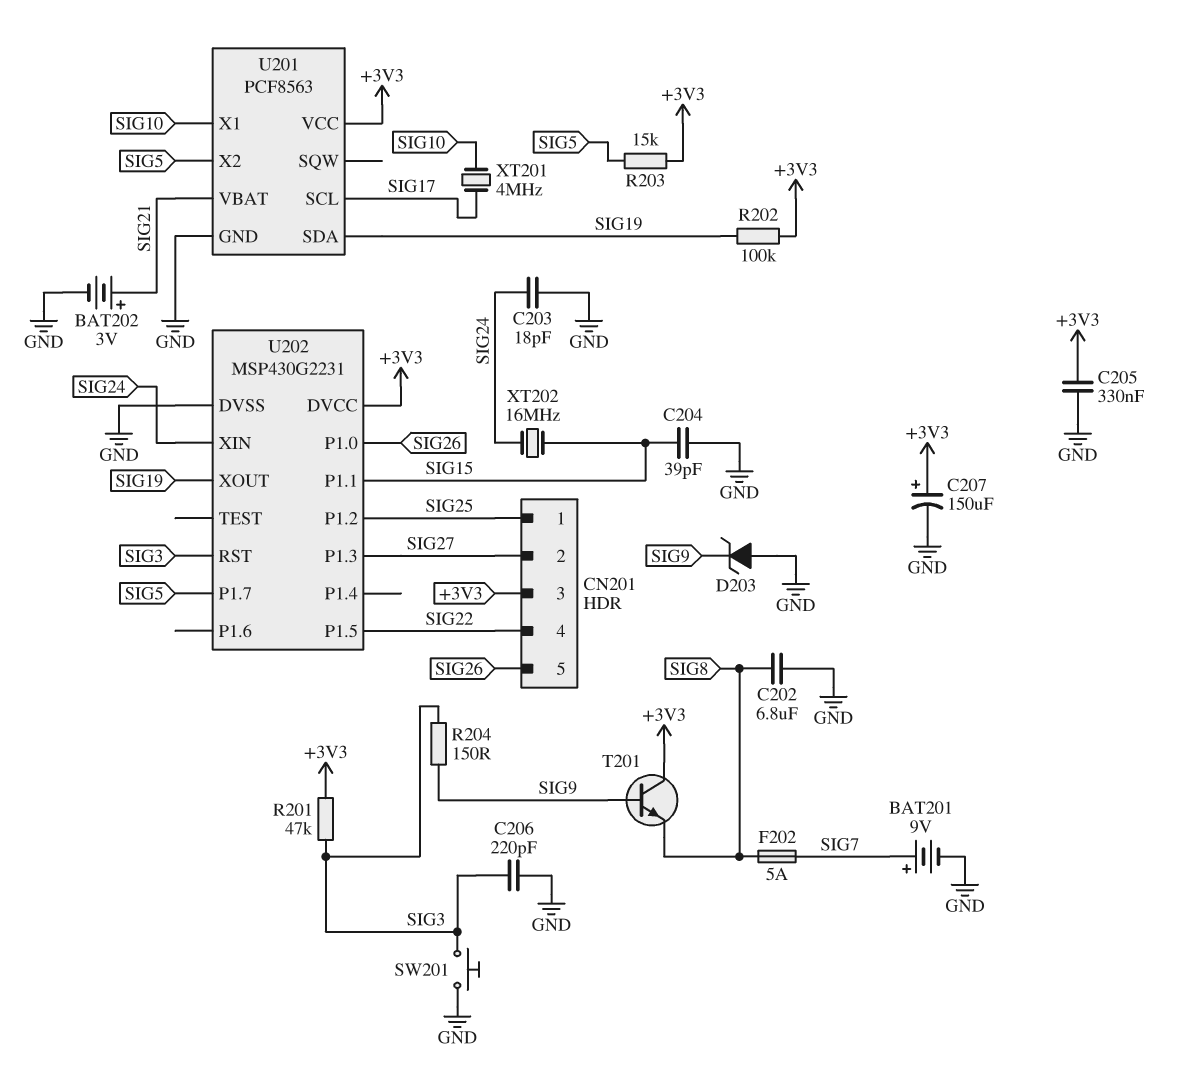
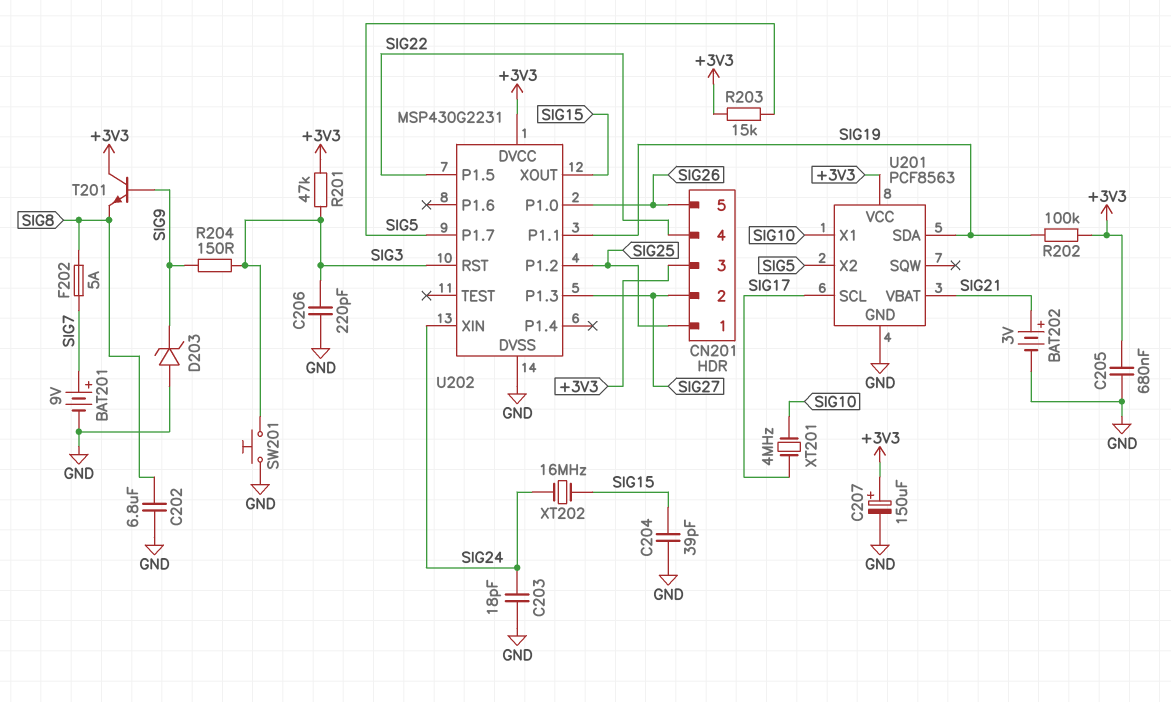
C205: 330nF (+3V3, GND) -> 680nF (+3V3, GND)
U202 pin P1.1: SIG15 -> SIG19
U202 pin XOUT: SIG19 -> SIG15

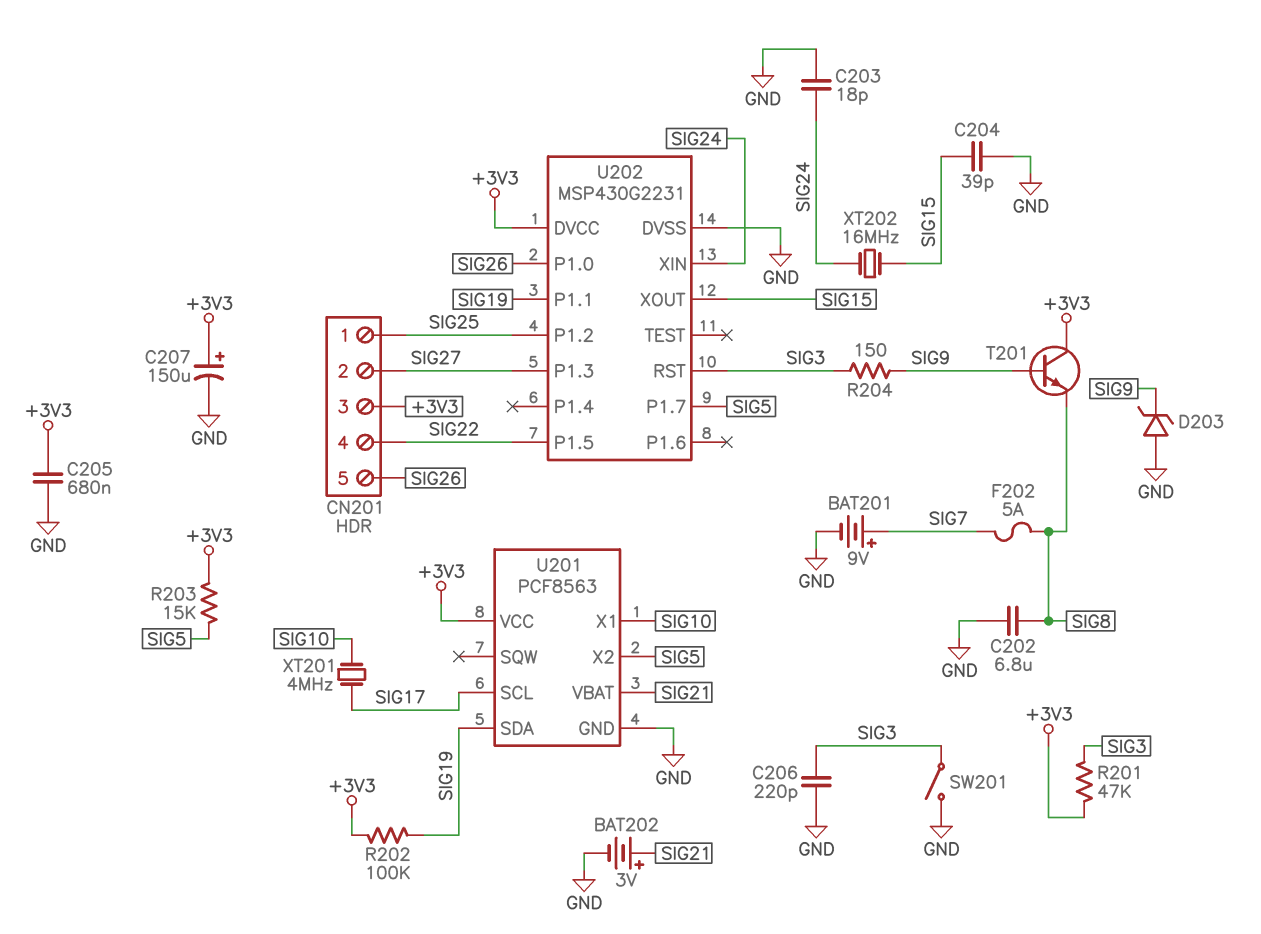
SW201: button (GND, SIG3) -> switch (GND, SIG3)

